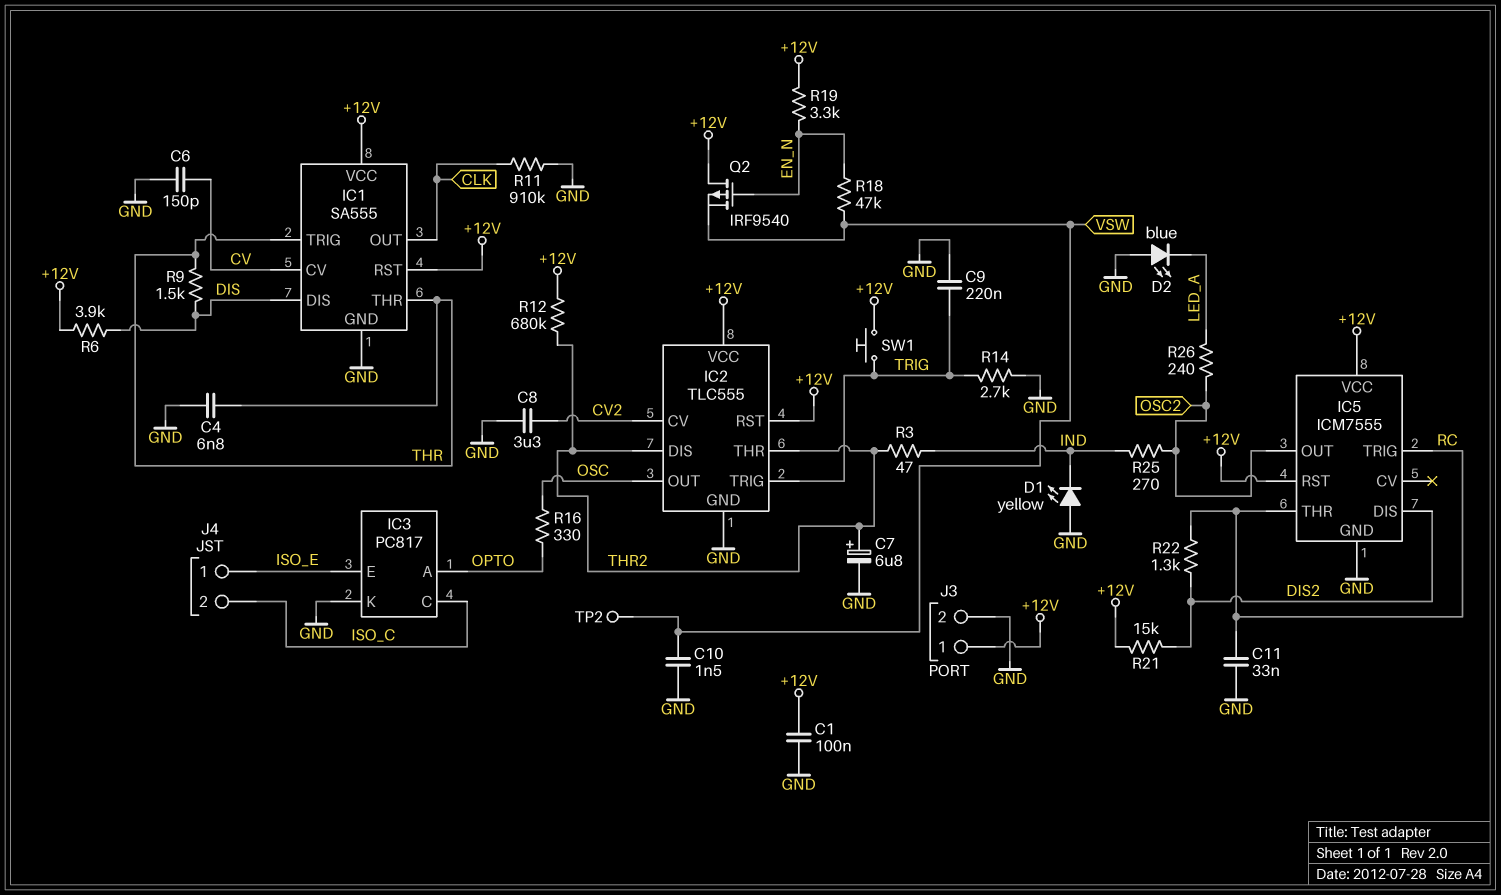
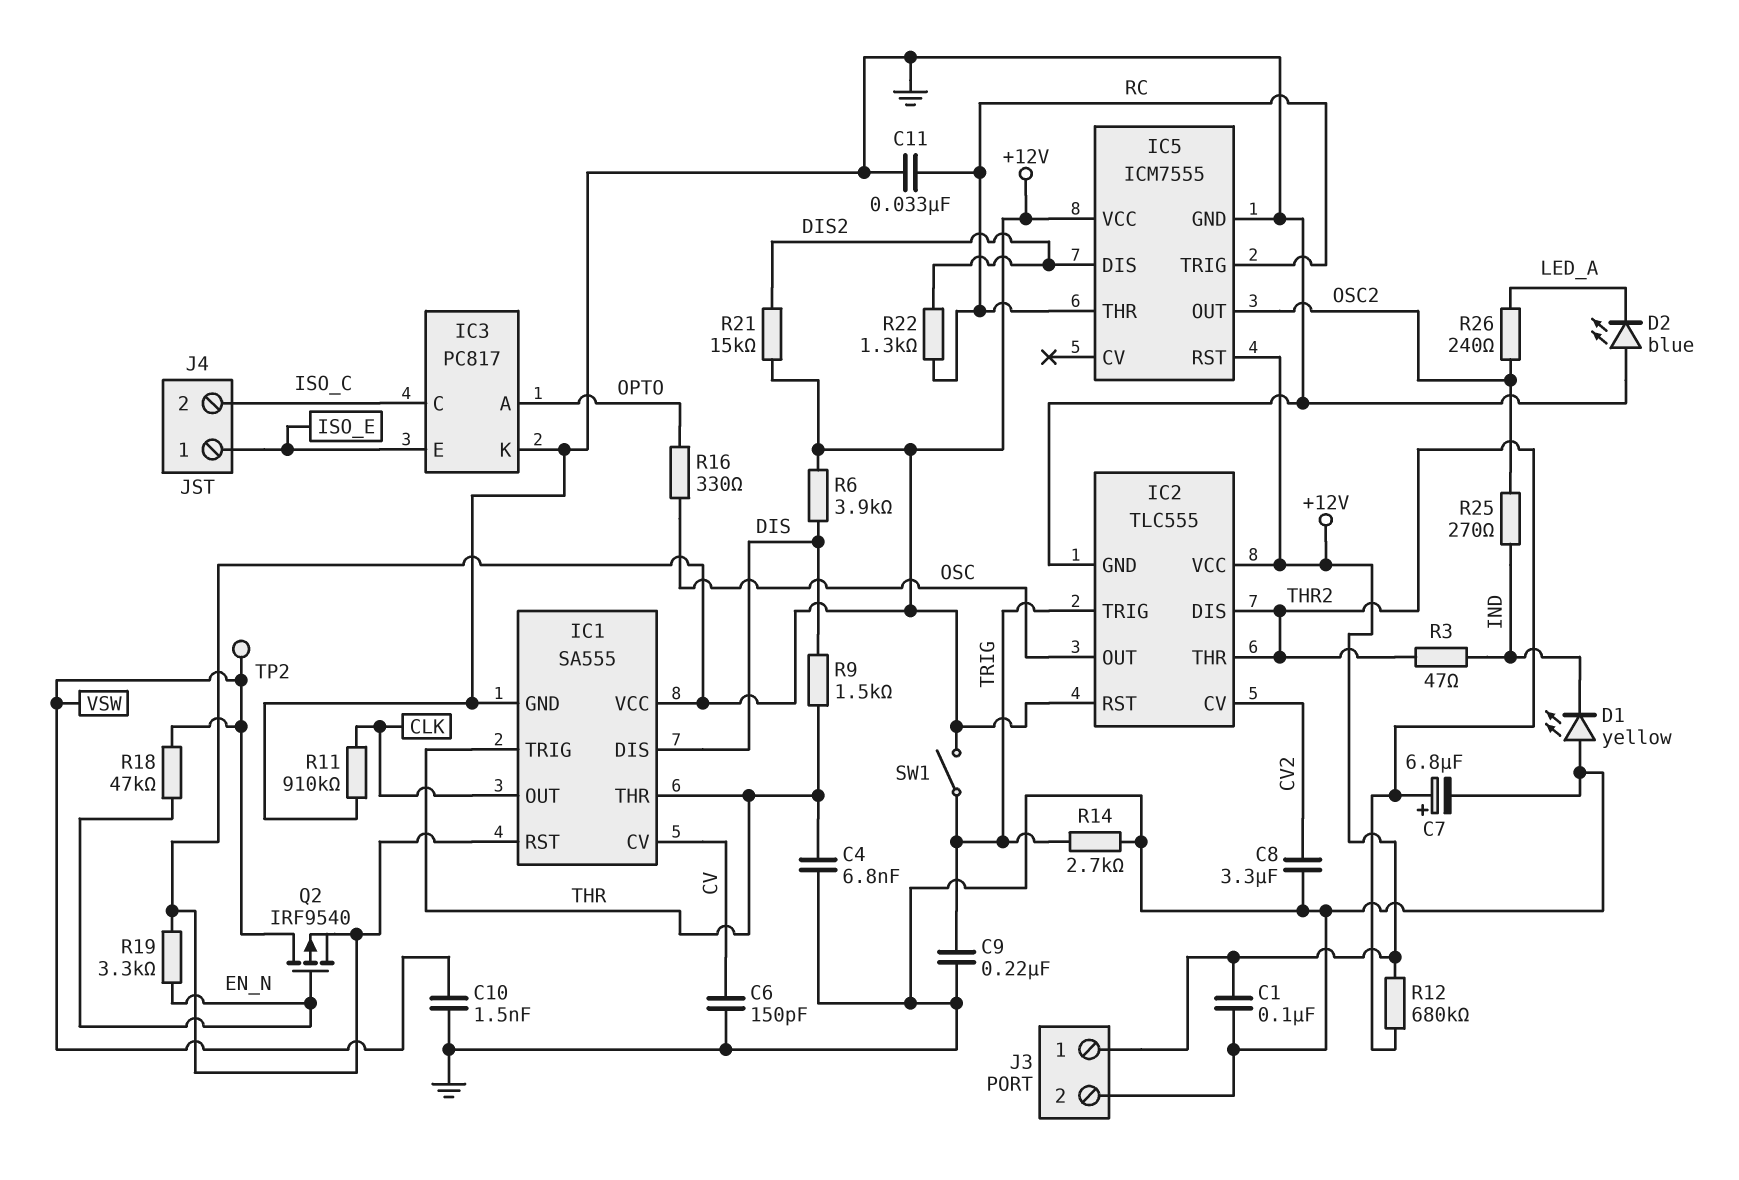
Q2: PMOS IRF9540 (G EN_N, D +12V, S VSW) -> PMOS IRF9540 (G EN_N, D VSW, S +12V)
SW1: button (+12V, TRIG) -> switch (+12V, TRIG)

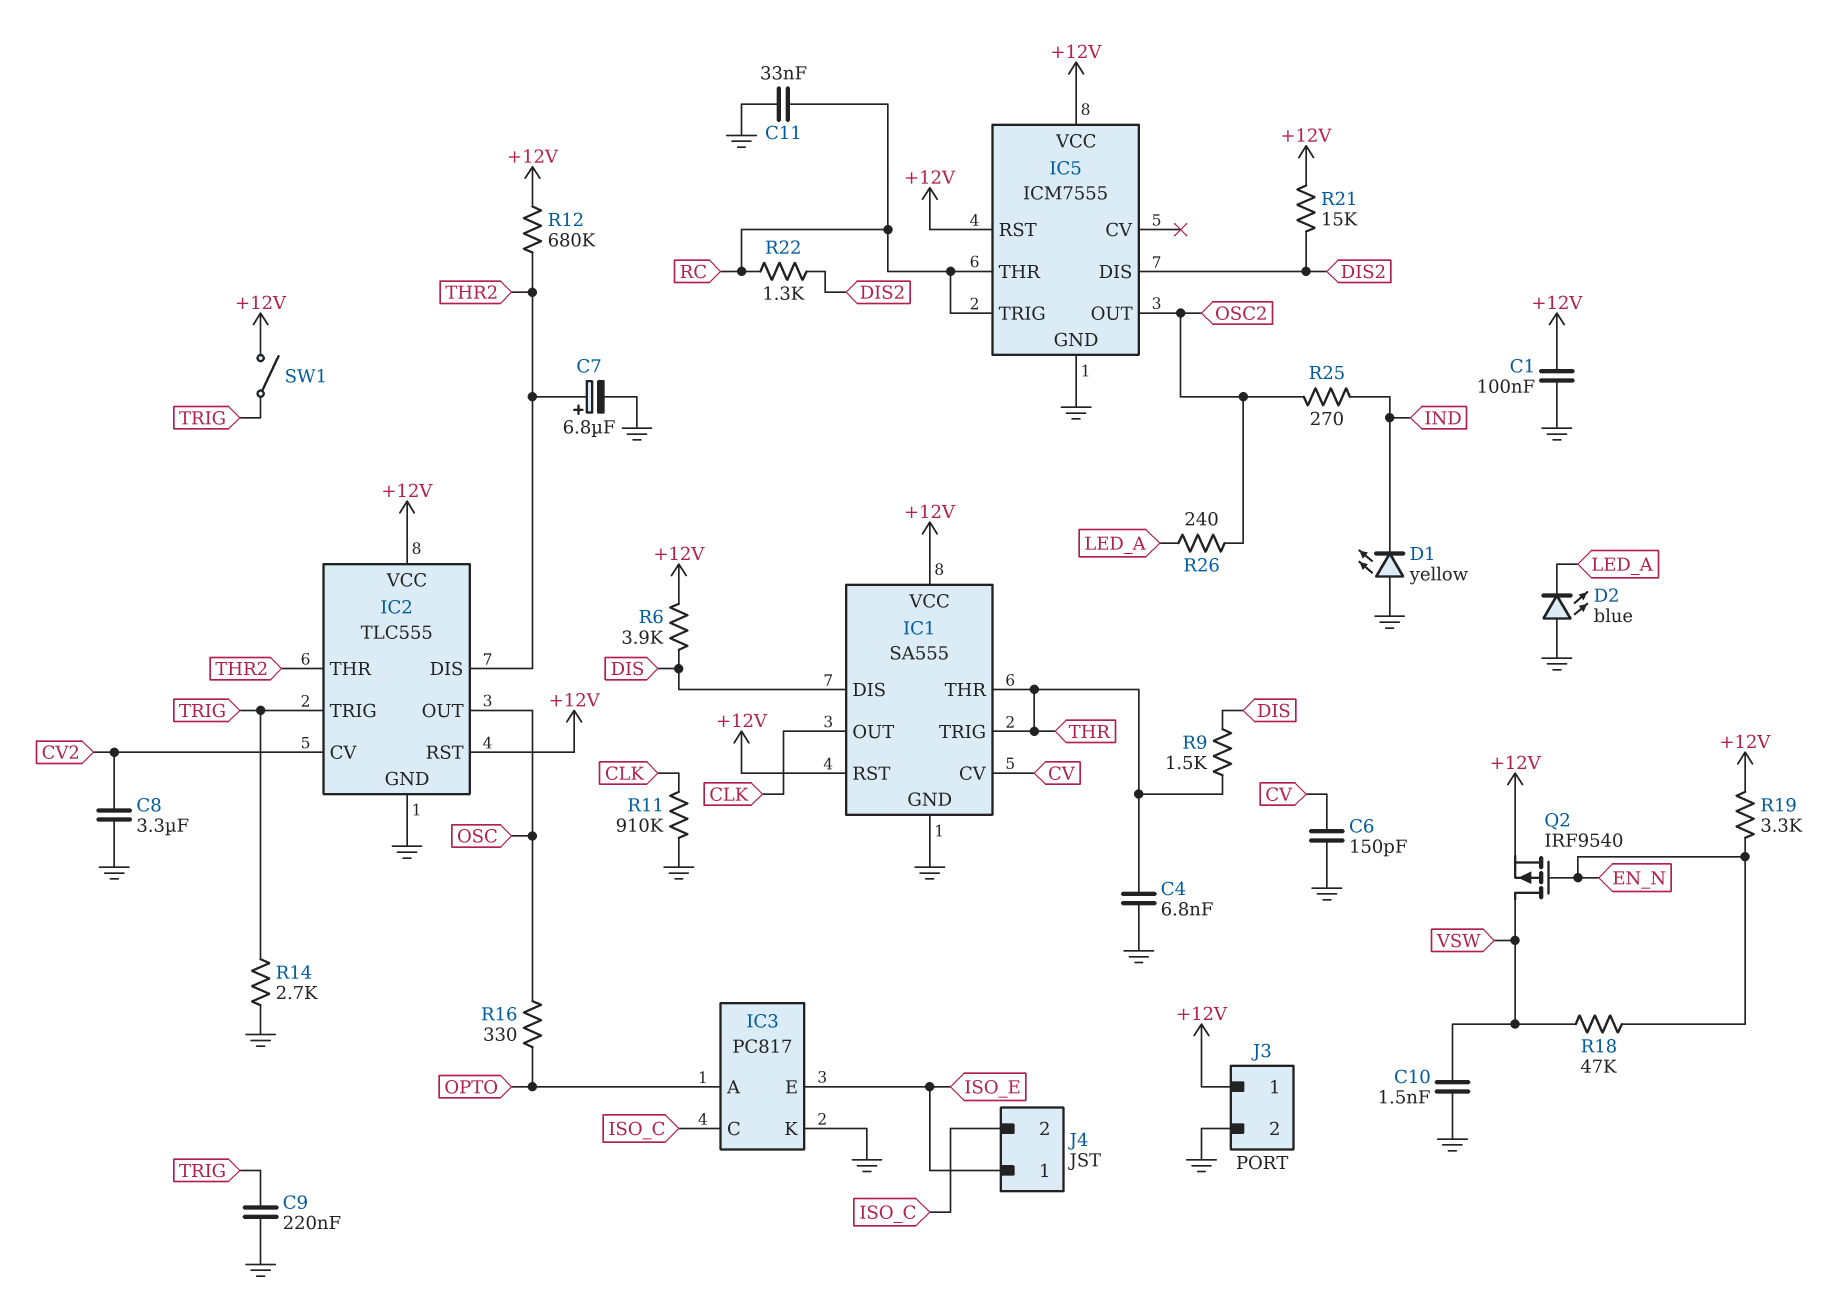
R3: 47 (IND, THR2) -> none
TP2: test point (VSW) -> none

